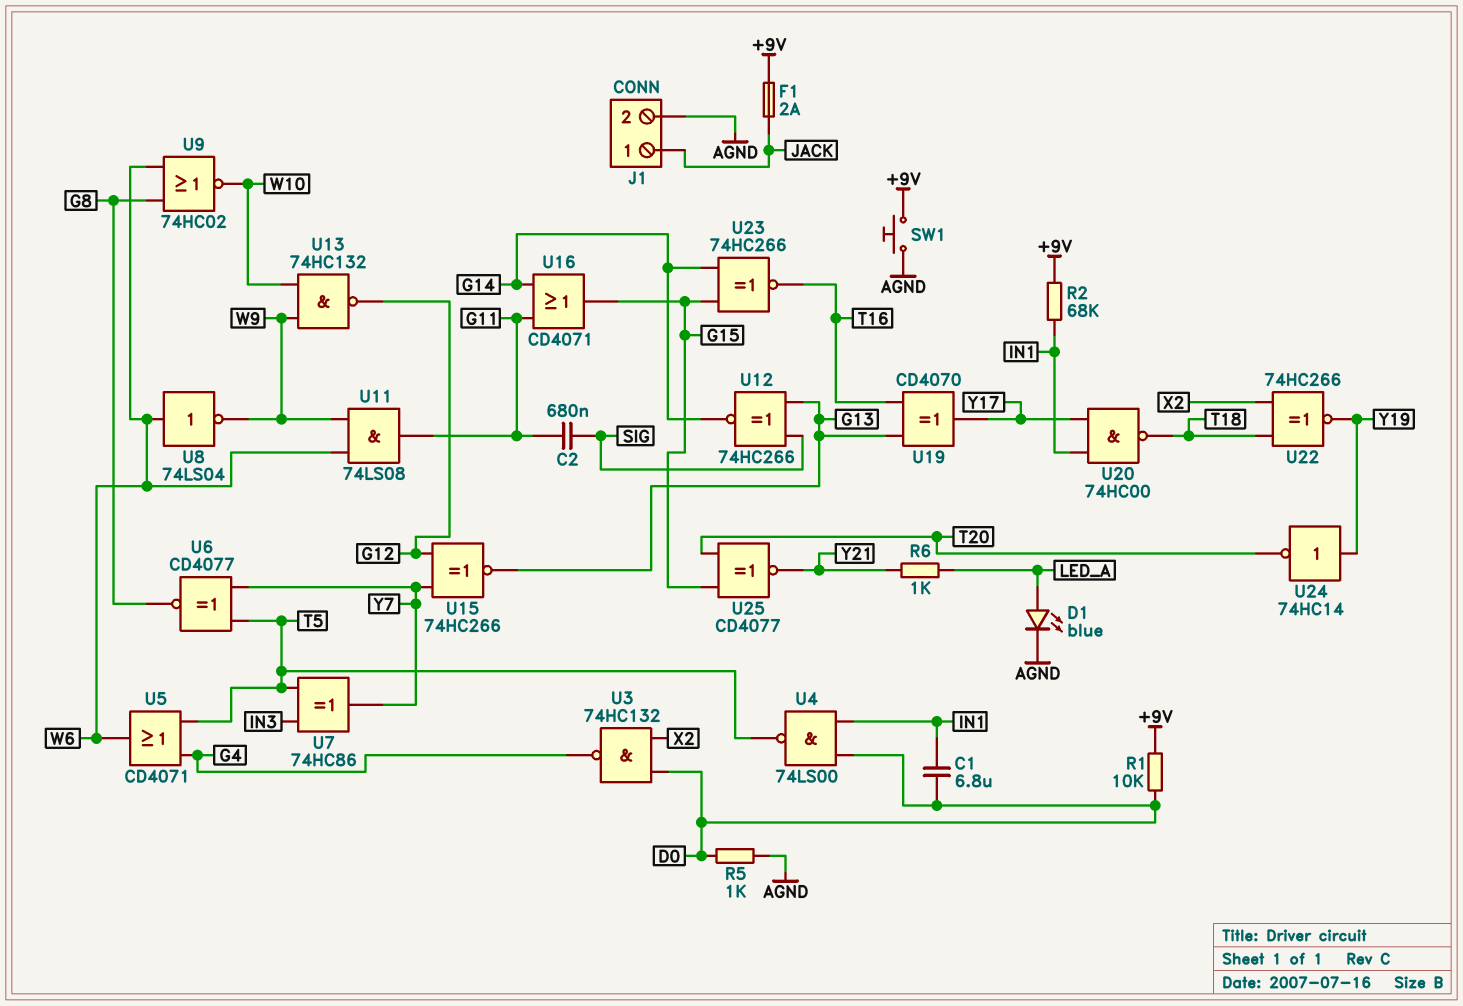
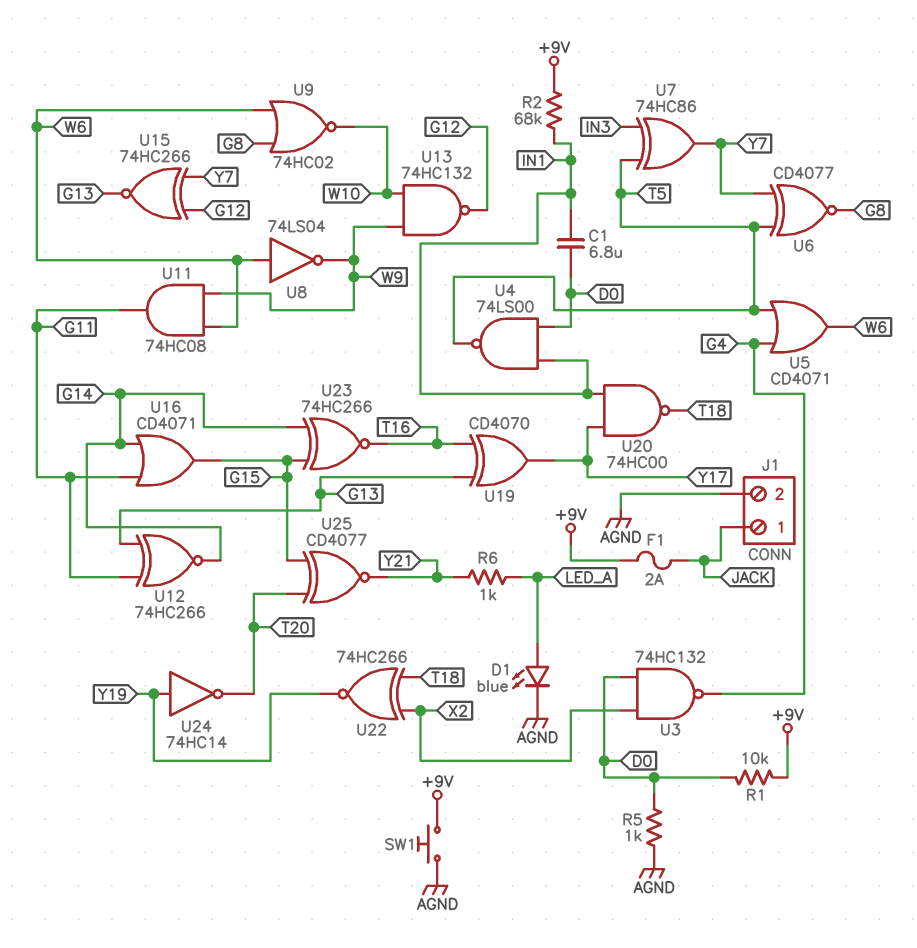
C2: 680nF (G11, SIG) -> none
U11: AND 74LS08 (in W6, in W9, out G11) -> AND 74HC08 (in W6, in W9, out G11)
U12: XNOR 74HC266 (in G13, in SIG, out G14) -> XNOR 74HC266 (in G11, in G13, out G14)

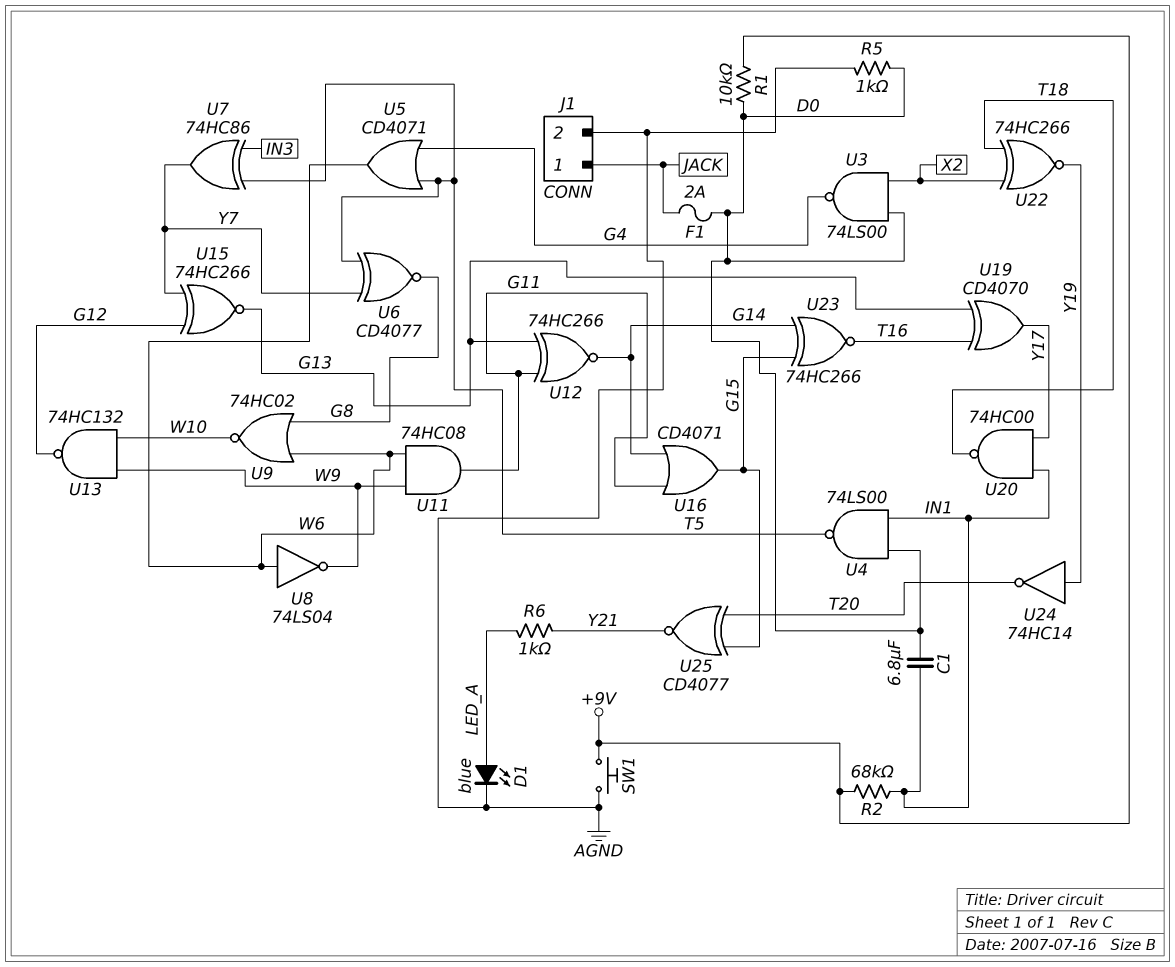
F1: 2A (+9V, JACK) -> 2A (D0, JACK)
U3: NAND 74HC132 (in D0, in X2, out G4) -> NAND 74LS00 (in D0, in X2, out G4)

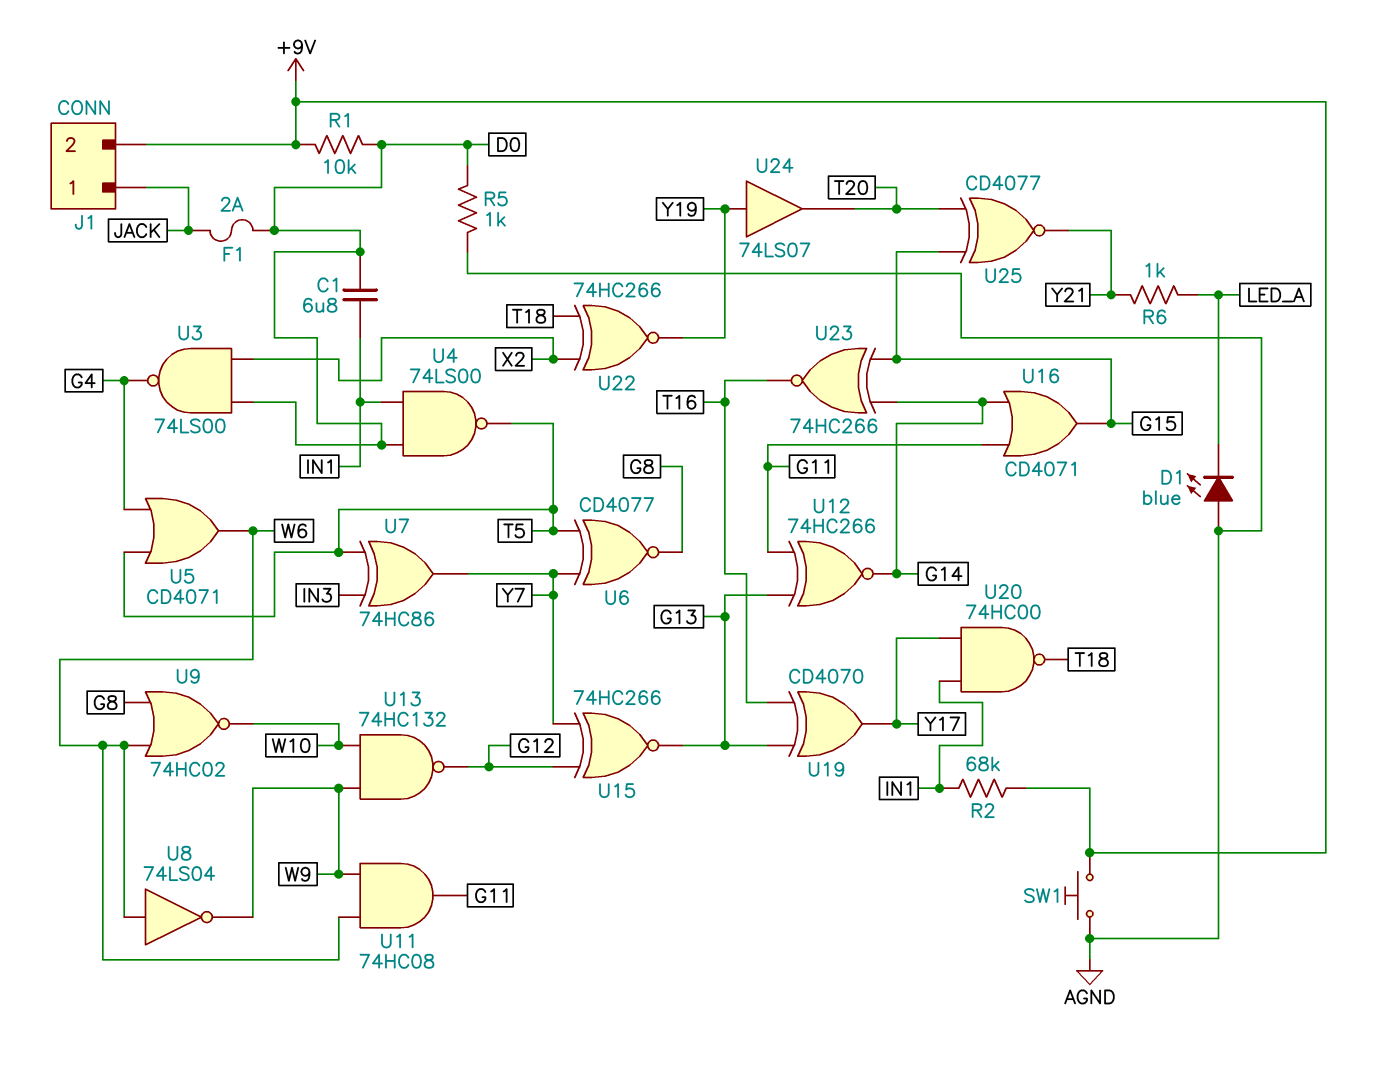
D1: LED blue (A LED_A, K AGND) -> LED blue (A AGND, K LED_A)
J1 pin 2: AGND -> +9V
U24: NOT 74HC14 (in Y19, out T20) -> buffer 74LS07 (in Y19, out T20)

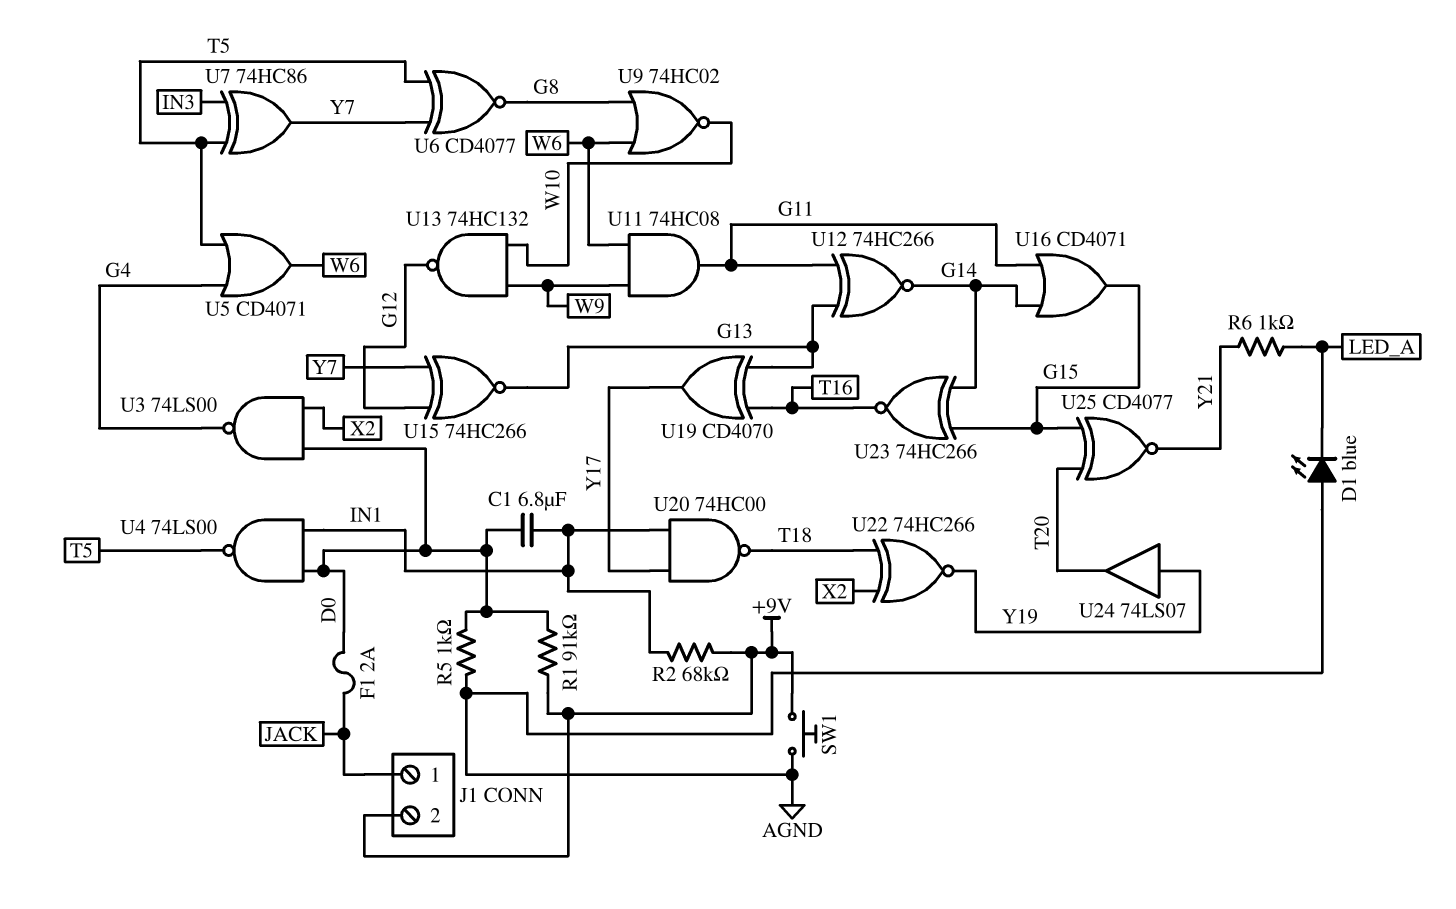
R1: 10k (+9V, D0) -> 91k (+9V, D0)
U8: NOT 74LS04 (in W6, out W9) -> none

